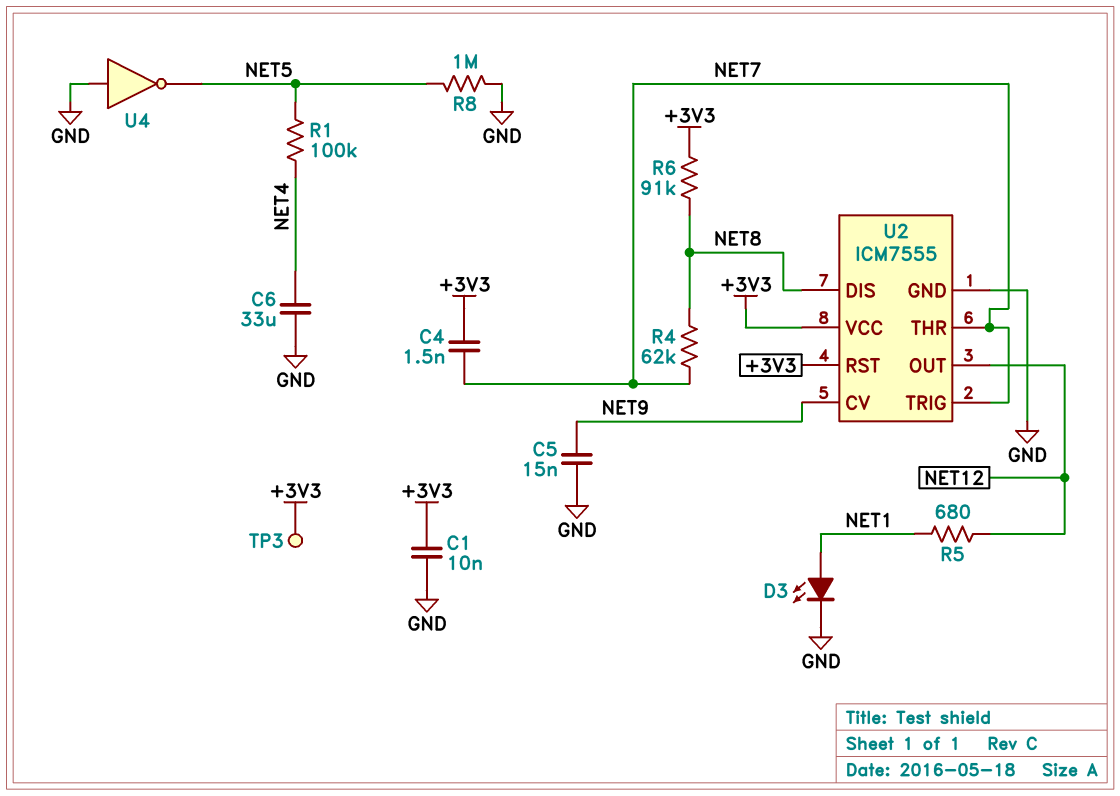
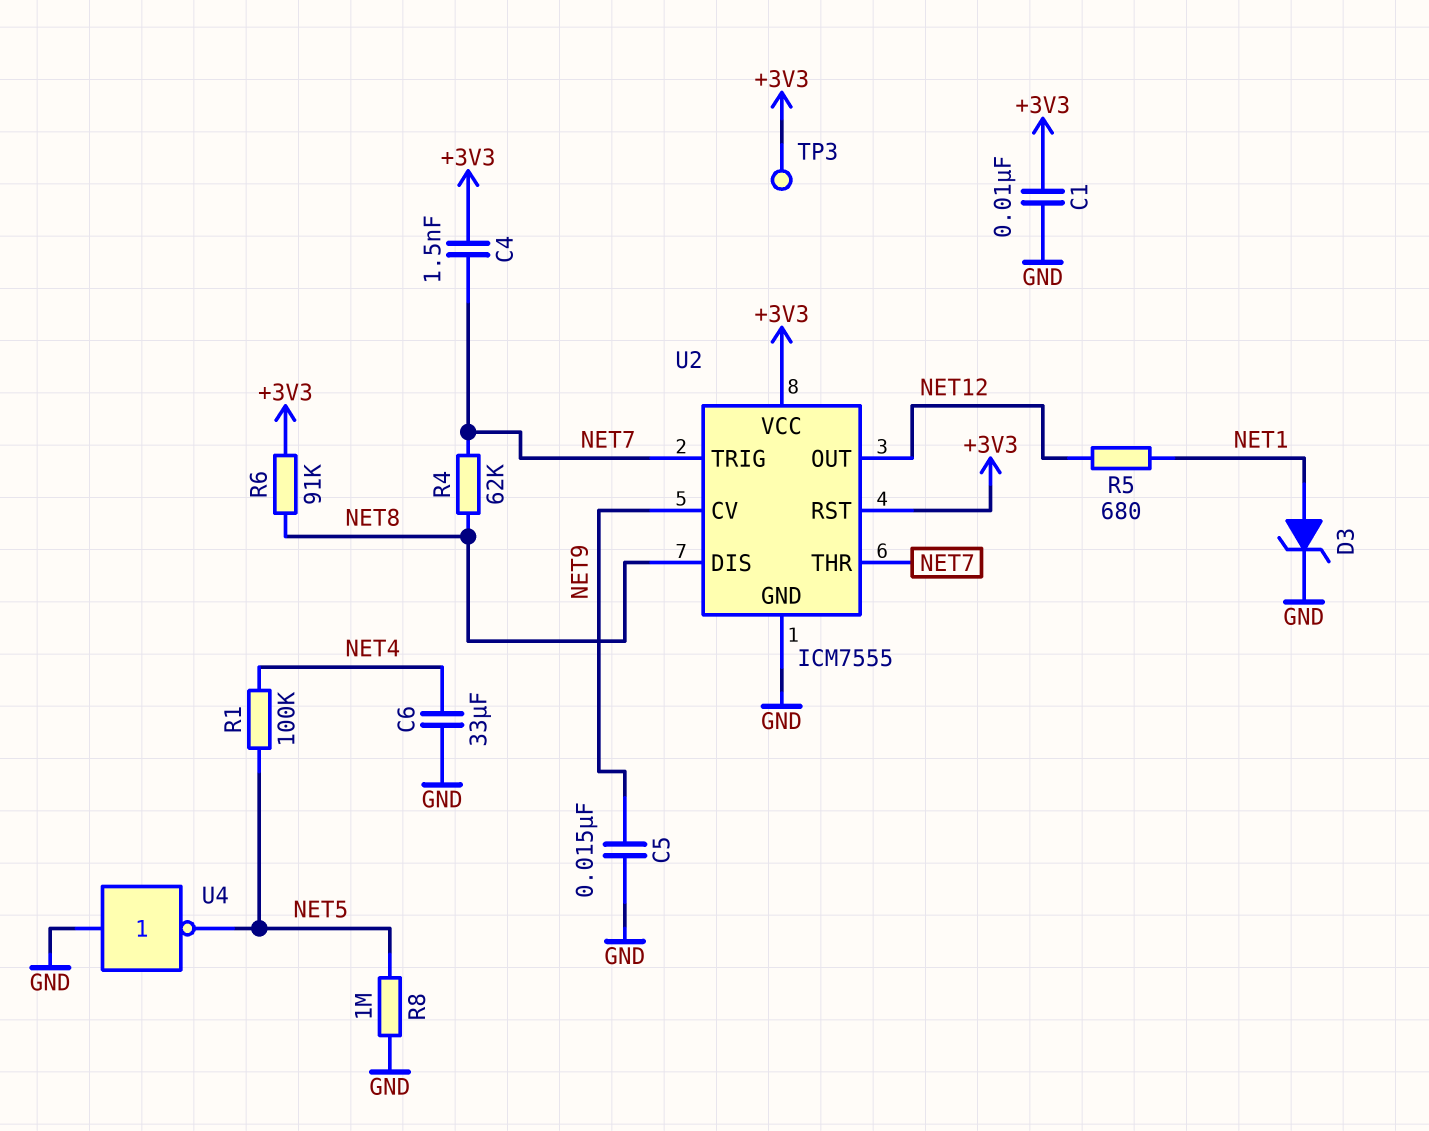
D3: LED (A NET1, K GND) -> zener (A NET1, K GND)

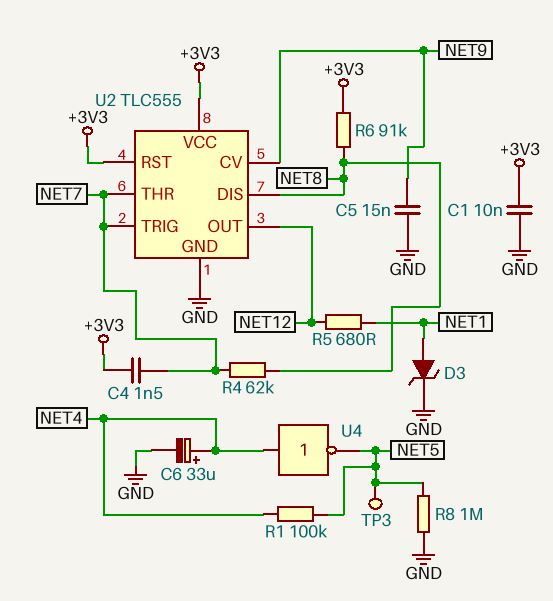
C6: 33uF (GND, NET4) -> 33uF (plus NET4, minus GND)
TP3: test point (+3V3) -> test point (NET5)
U2: ICM7555 -> TLC555
U4: NOT (in GND, out NET5) -> NOT (in NET4, out NET5)

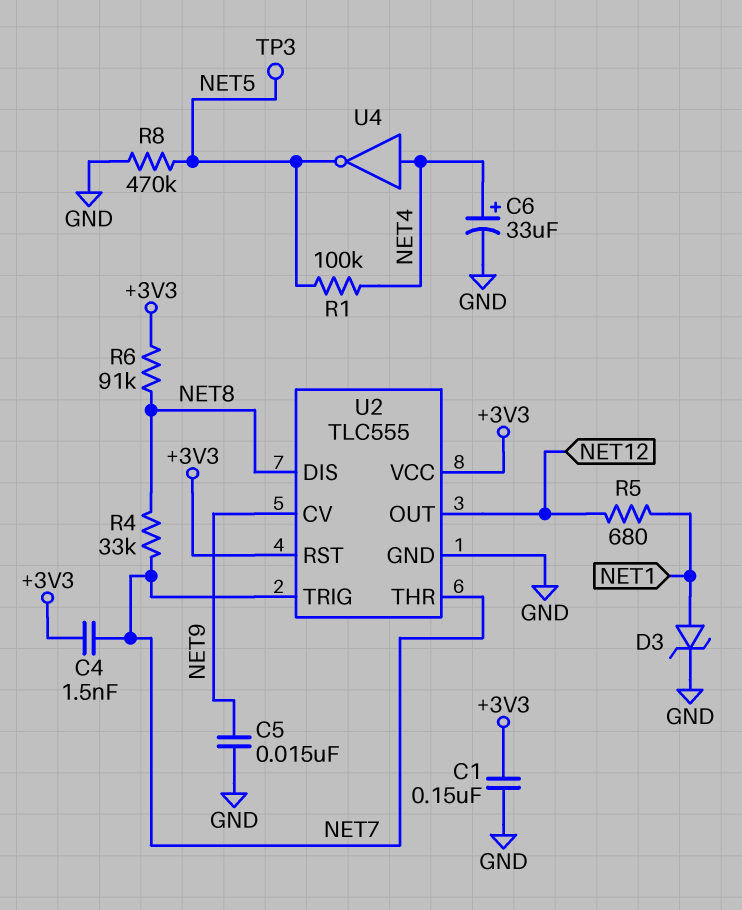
C1: 10nF (+3V3, GND) -> 150nF (+3V3, GND)
R4: 62k (NET7, NET8) -> 33k (NET7, NET8)
R8: 1M (GND, NET5) -> 470k (GND, NET5)

